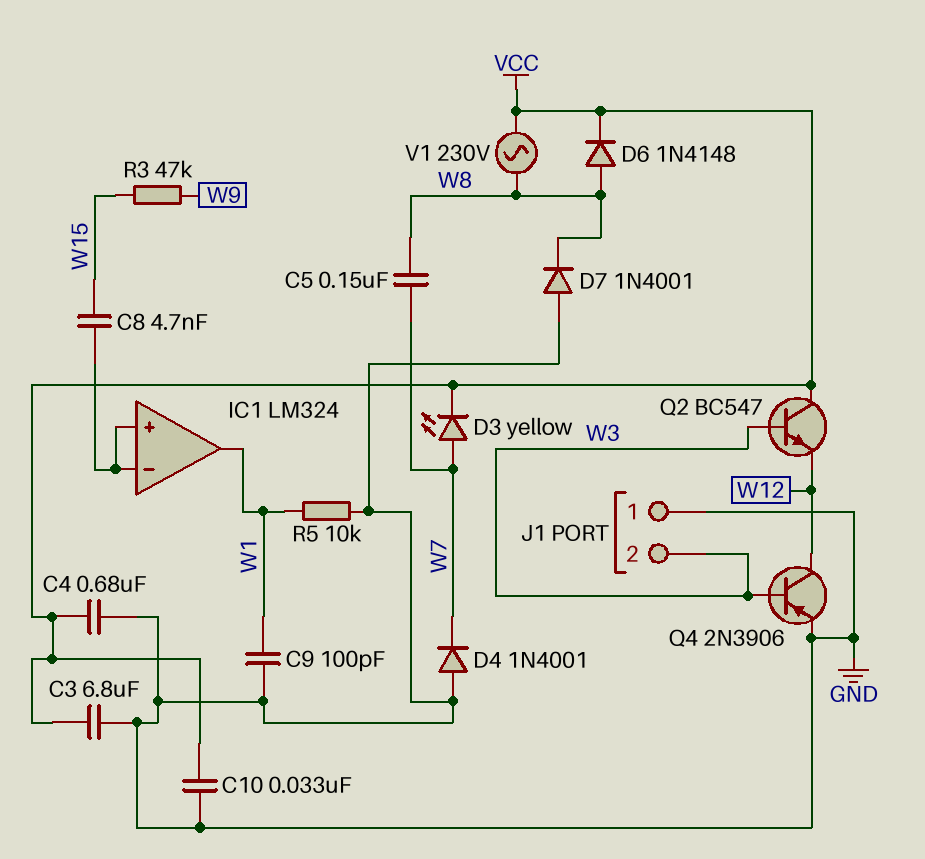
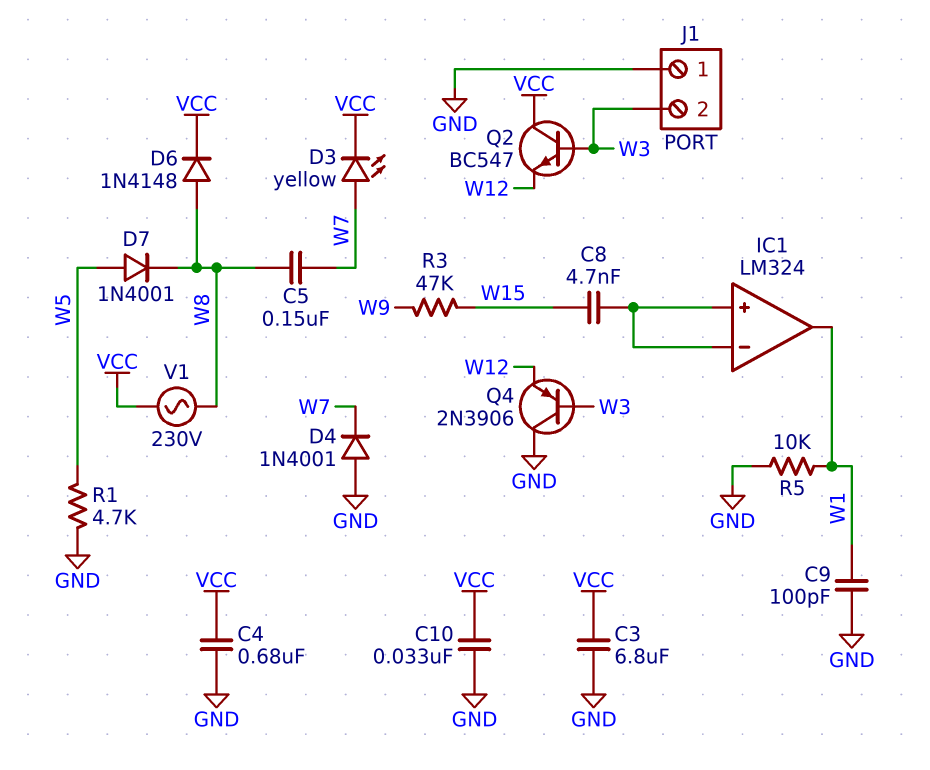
D7: diode 1N4001 (A GND, K W8) -> diode 1N4001 (A W5, K W8)
Q4: PNP 2N3906 (B W3, C W12, E GND) -> PNP 2N3906 (B W3, C GND, E W12)
R1: none -> 4.7k (GND, W5)

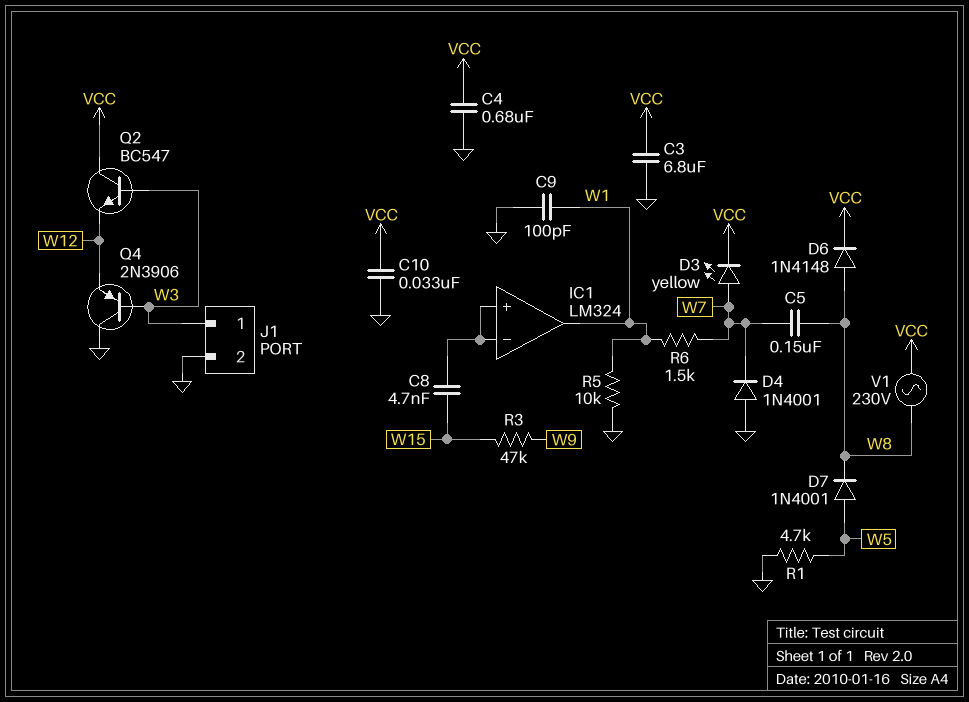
J1 pin 1: GND -> W3
J1 pin 2: W3 -> GND
R6: none -> 1.5k (W1, W7)

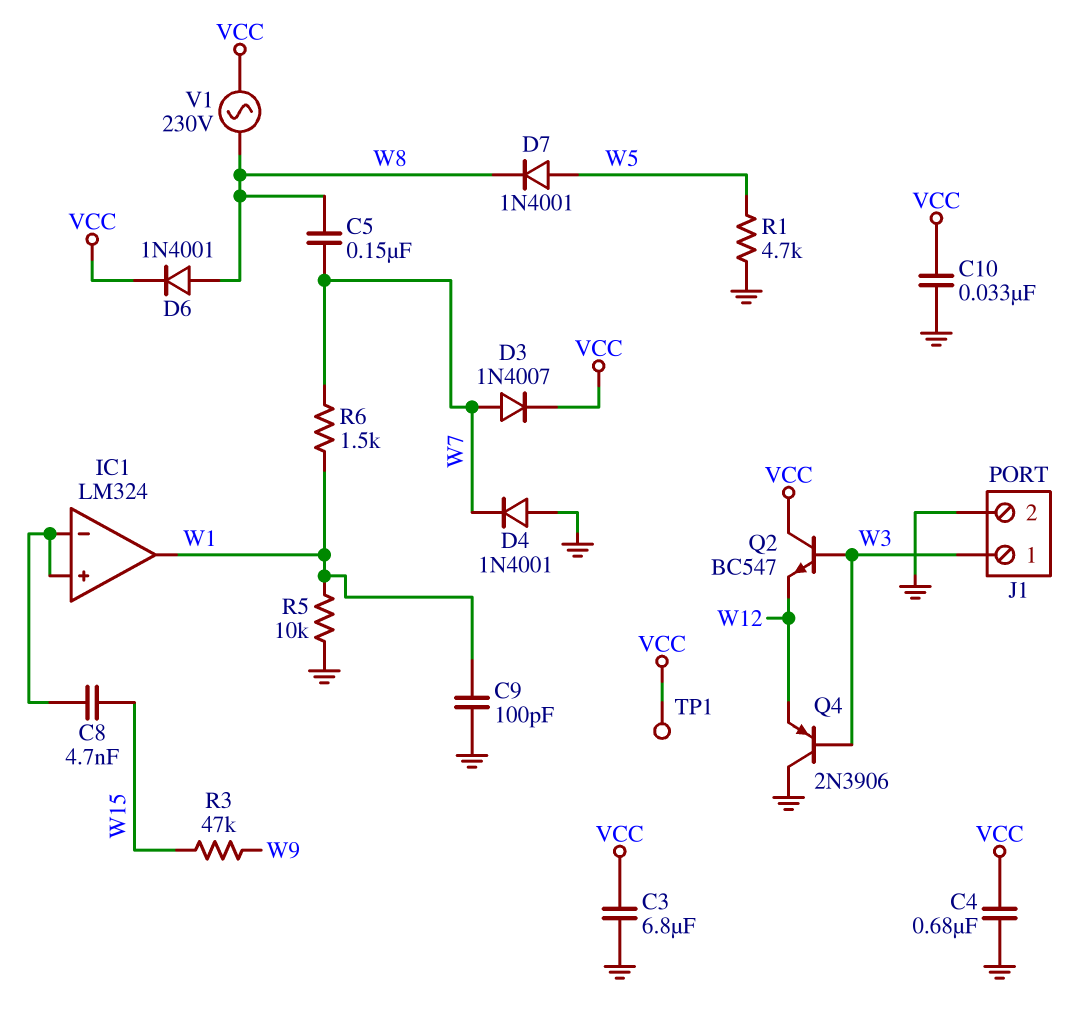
D3: LED yellow (A W7, K VCC) -> diode 1N4007 (A W7, K VCC)
D6: diode 1N4148 (A W8, K VCC) -> diode 1N4001 (A W8, K VCC)
TP1: none -> test point (VCC)

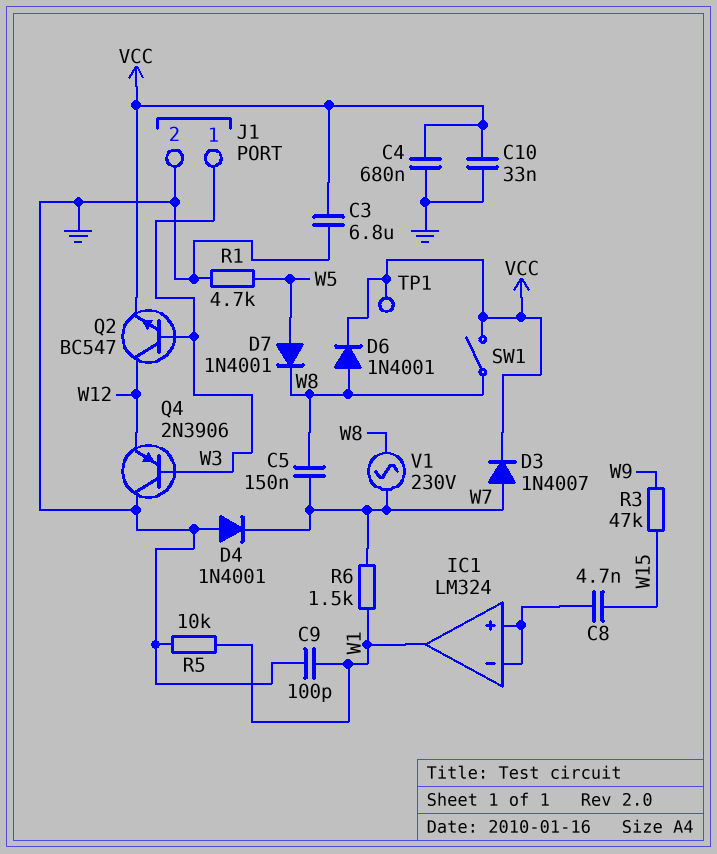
Q2: NPN BC547 (B W3, C VCC, E W12) -> NPN BC547 (B W3, C W12, E VCC)
SW1: none -> switch (VCC, W8)
V1: AC 230V (VCC, W8) -> AC 230V (W7, W8)

